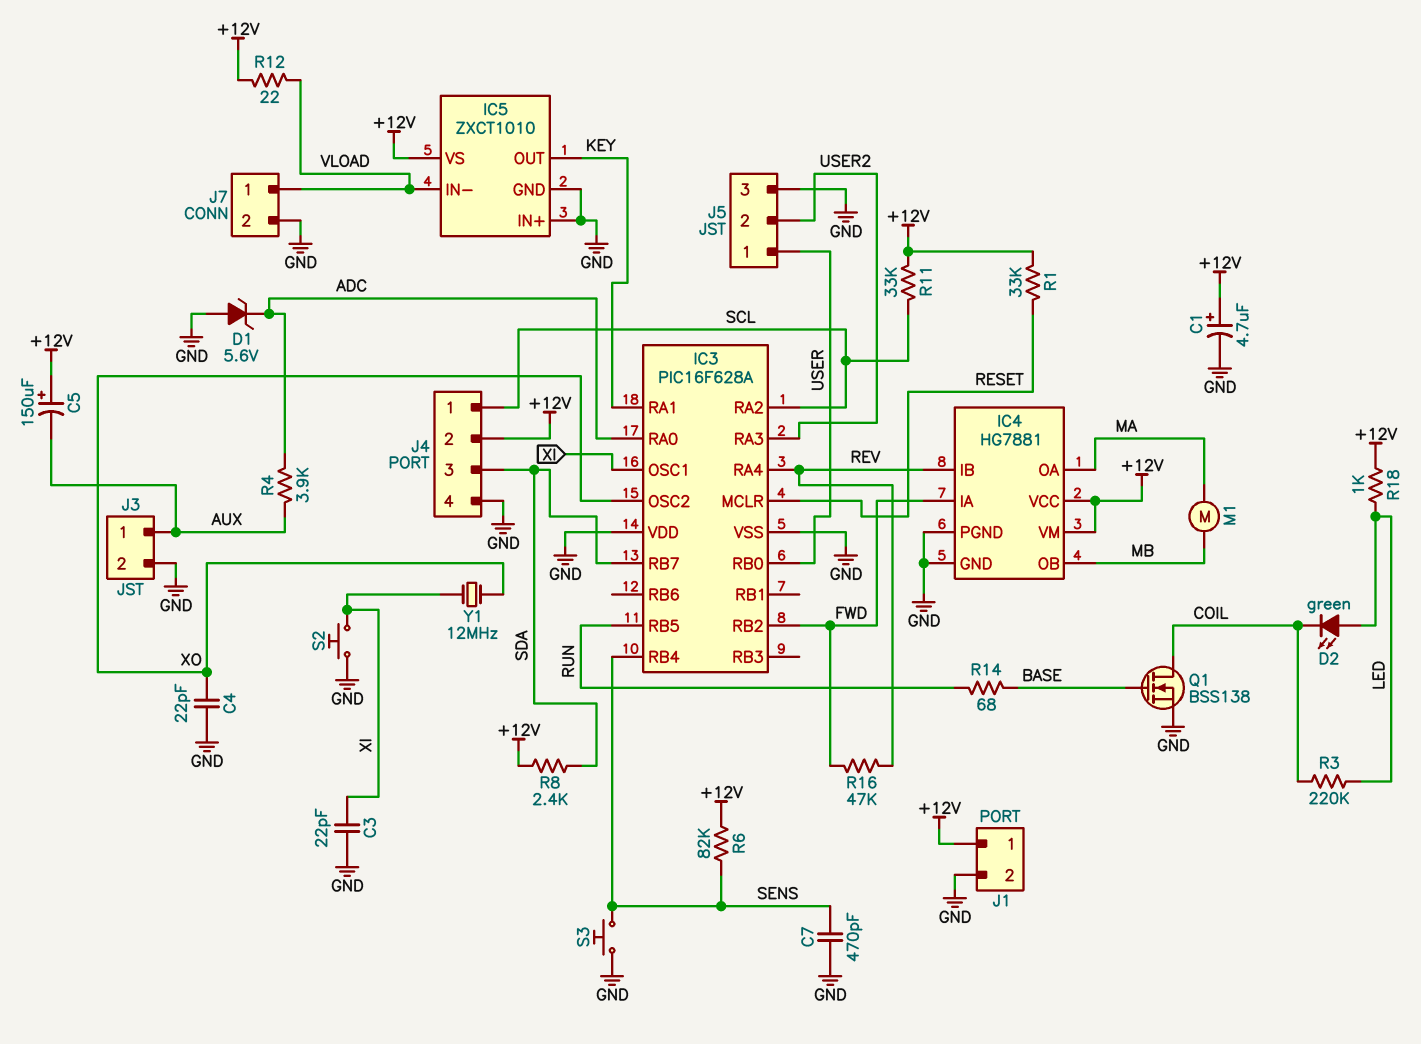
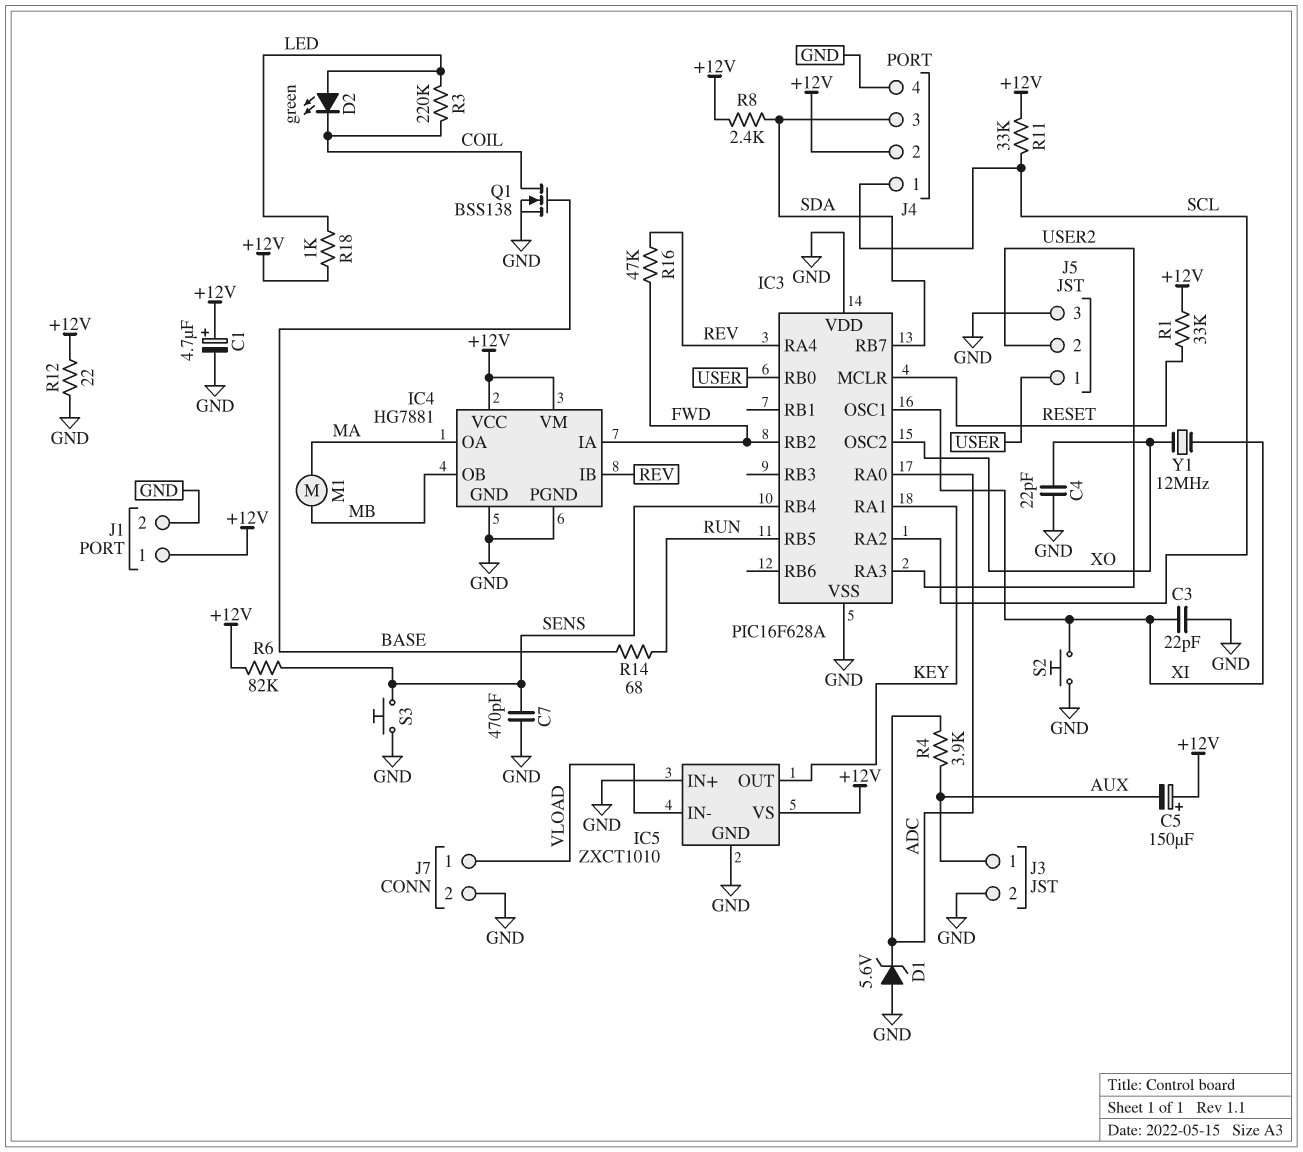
R12: 22 (+12V, VLOAD) -> 22 (+12V, GND)

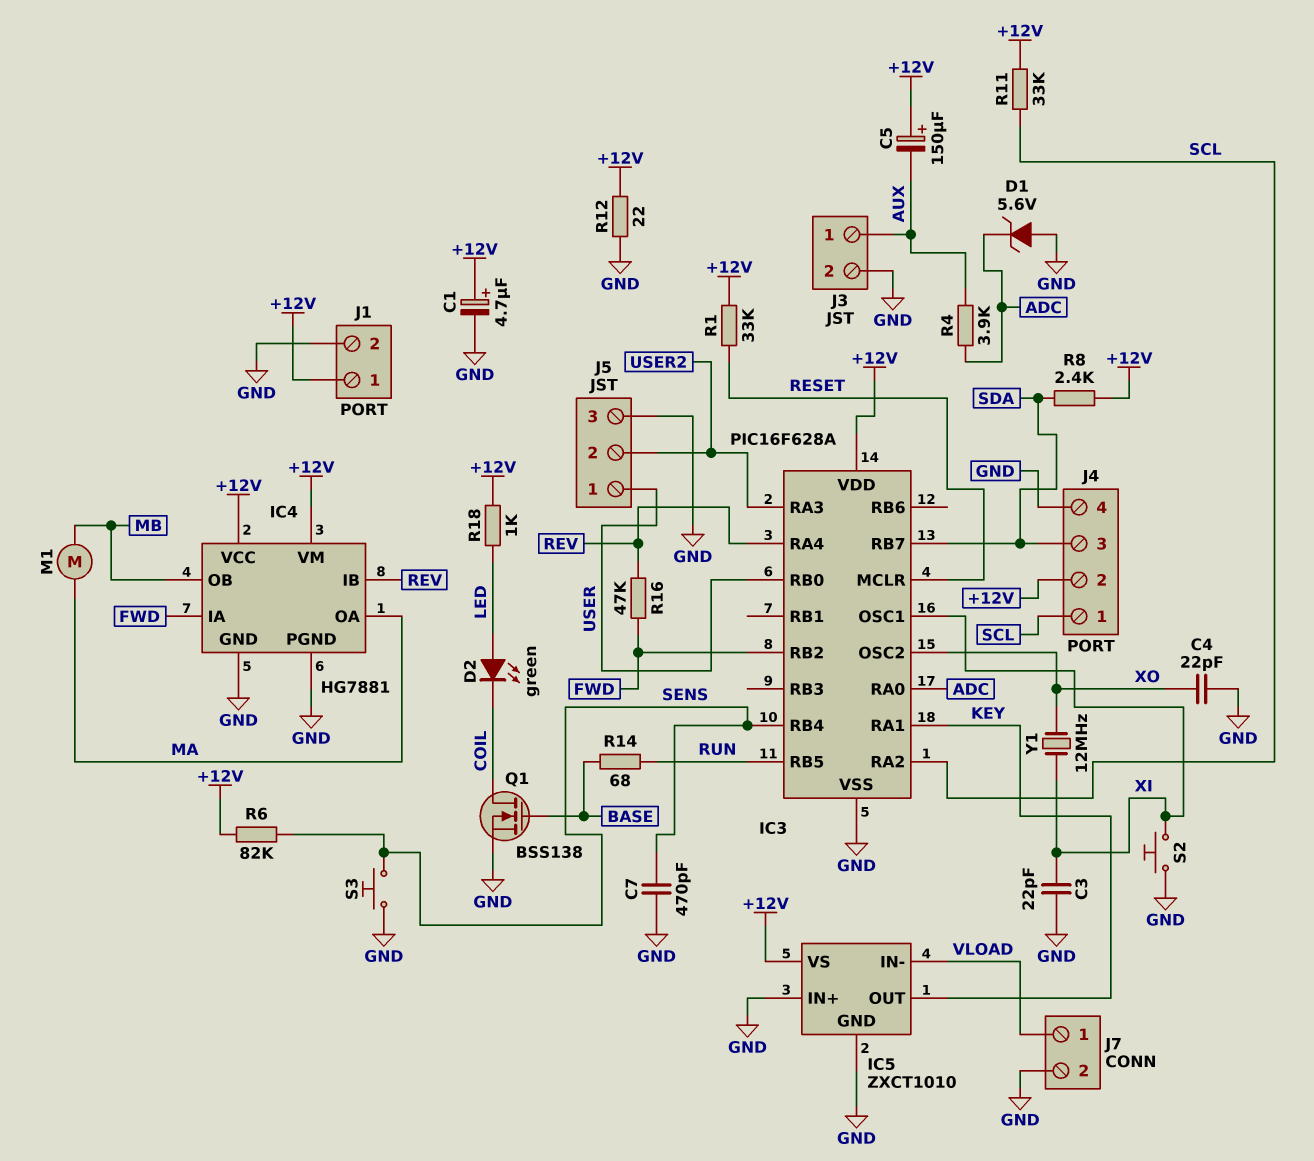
IC3 pin VDD: GND -> +12V
R3: 220k (COIL, LED) -> none

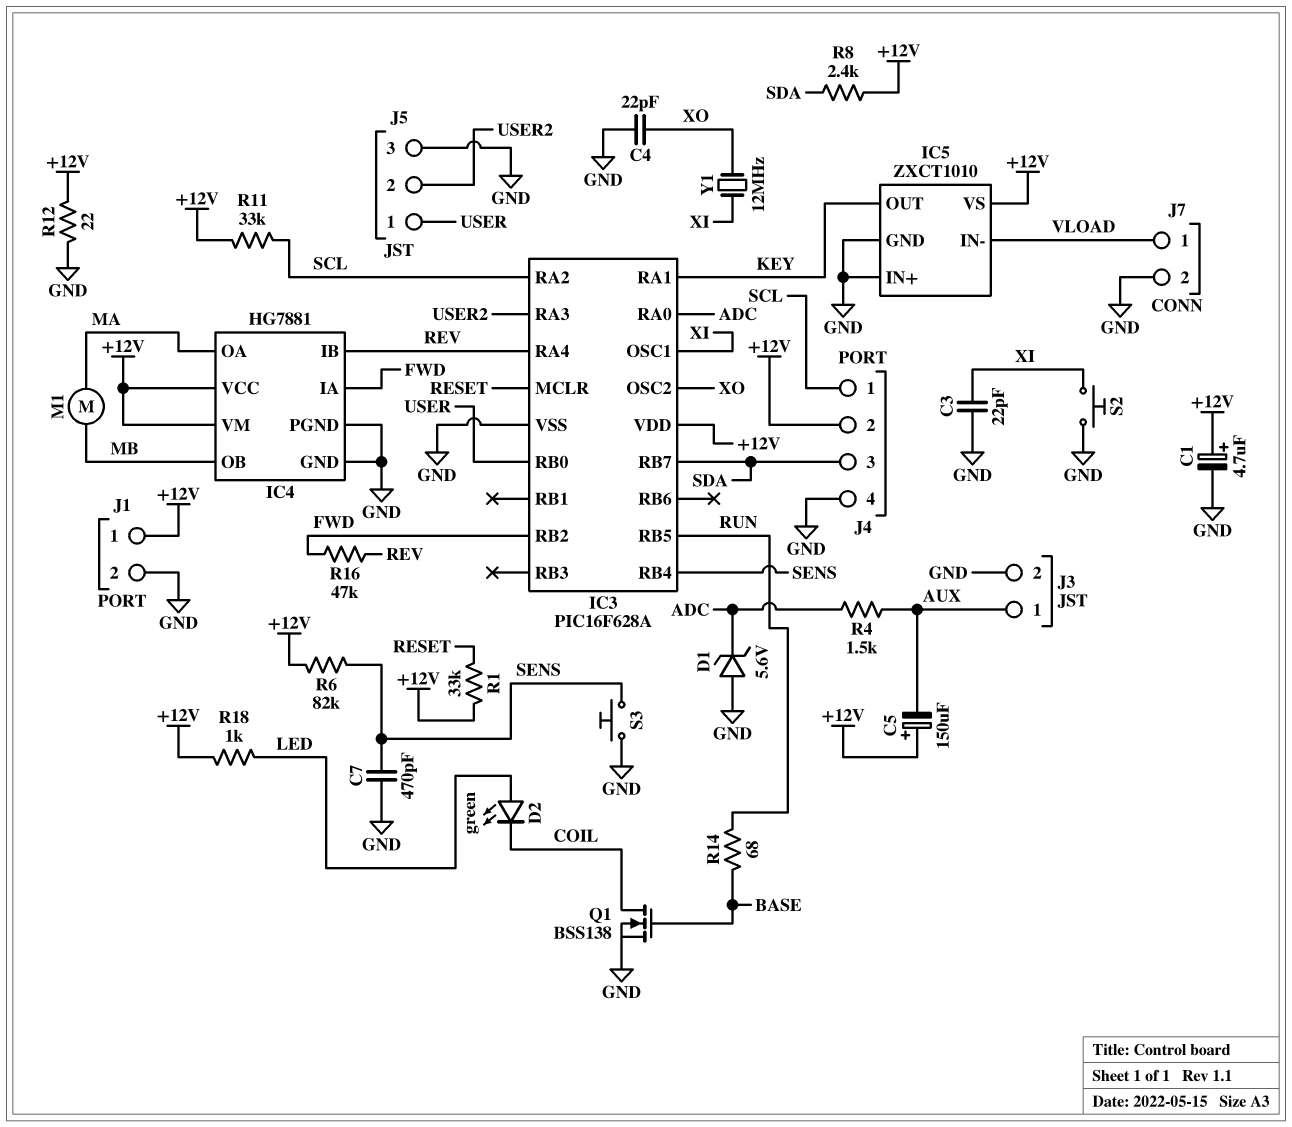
R4: 3.9k (ADC, AUX) -> 1.5k (ADC, AUX)

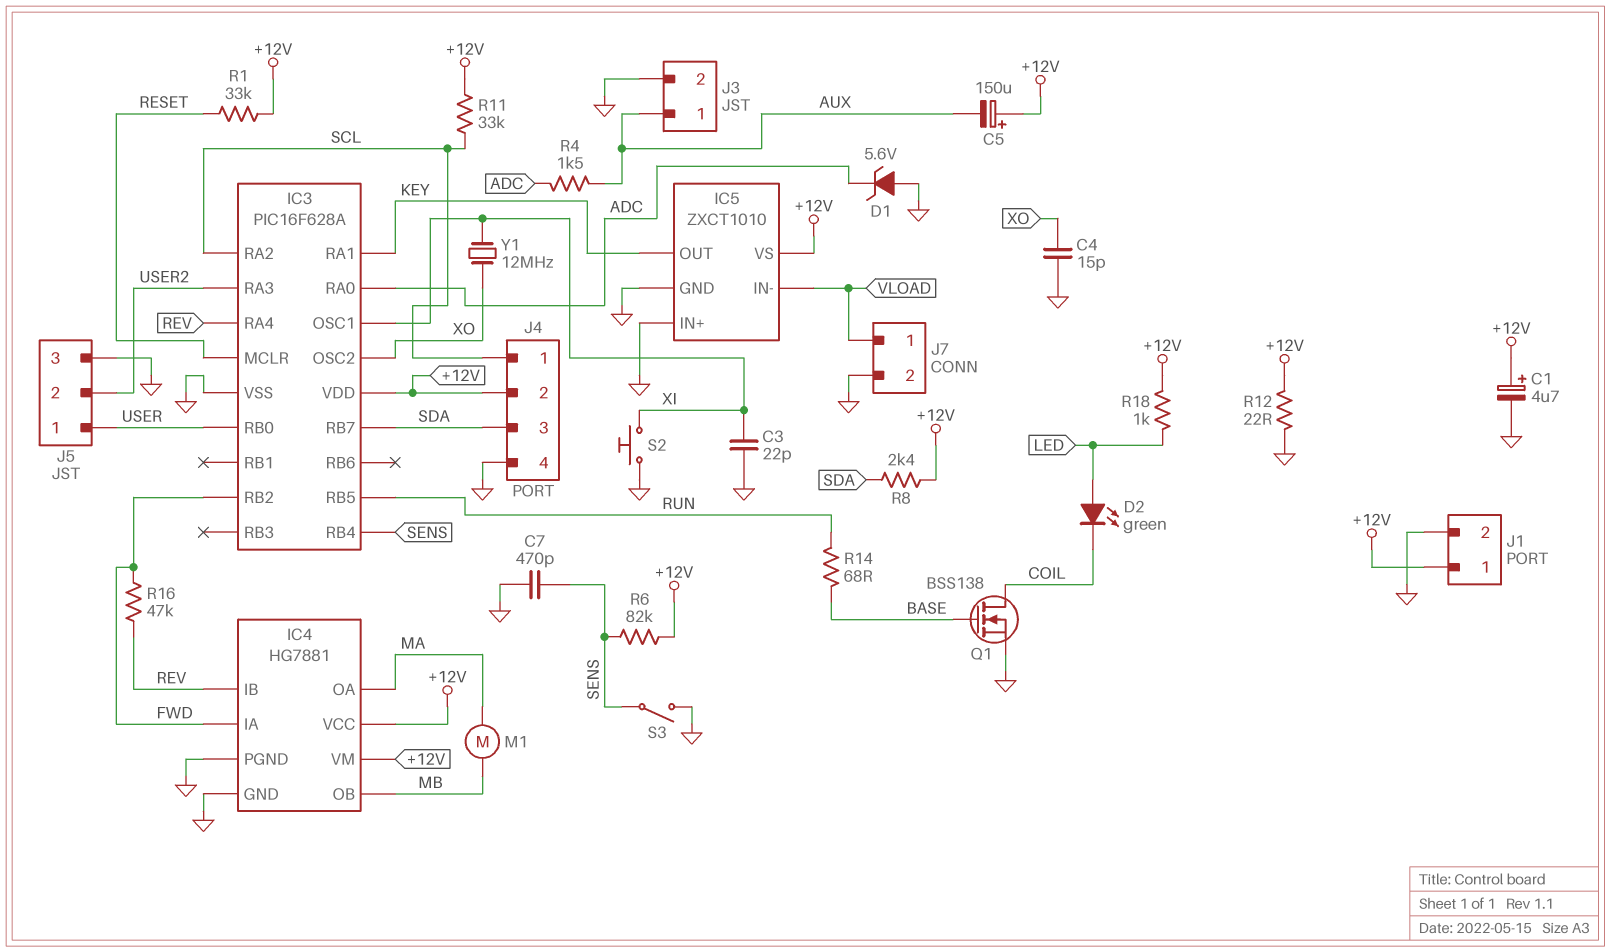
C4: 22pF (GND, XO) -> 15pF (GND, XO)
S3: button (GND, SENS) -> switch (GND, SENS)

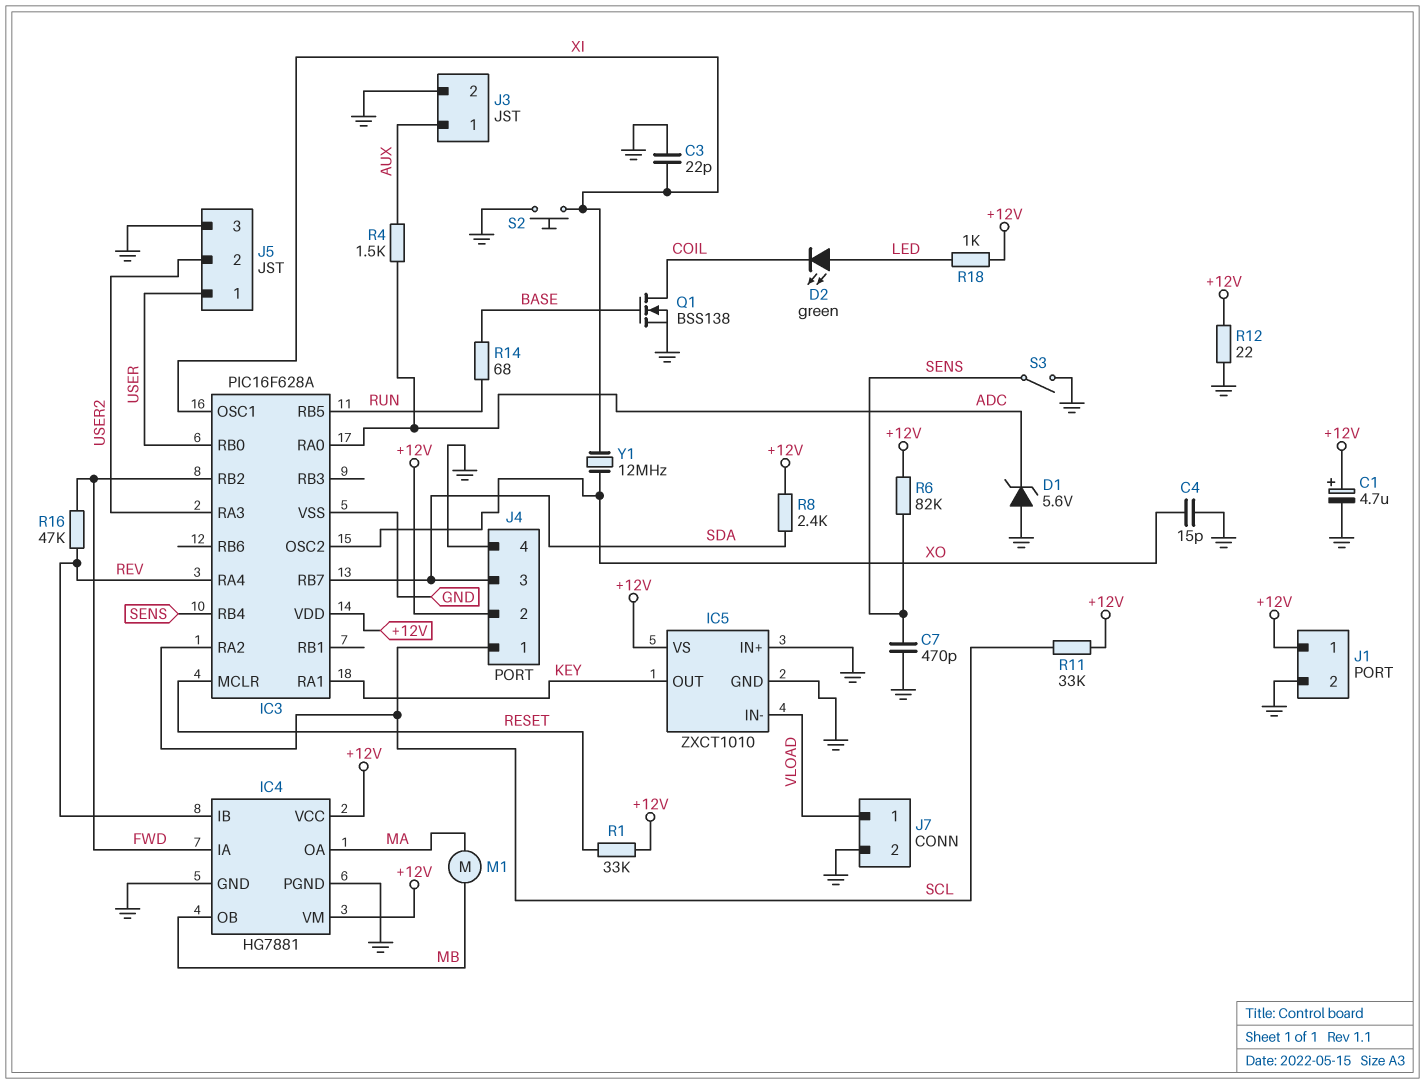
C5: 150uF (plus +12V, minus AUX) -> none

